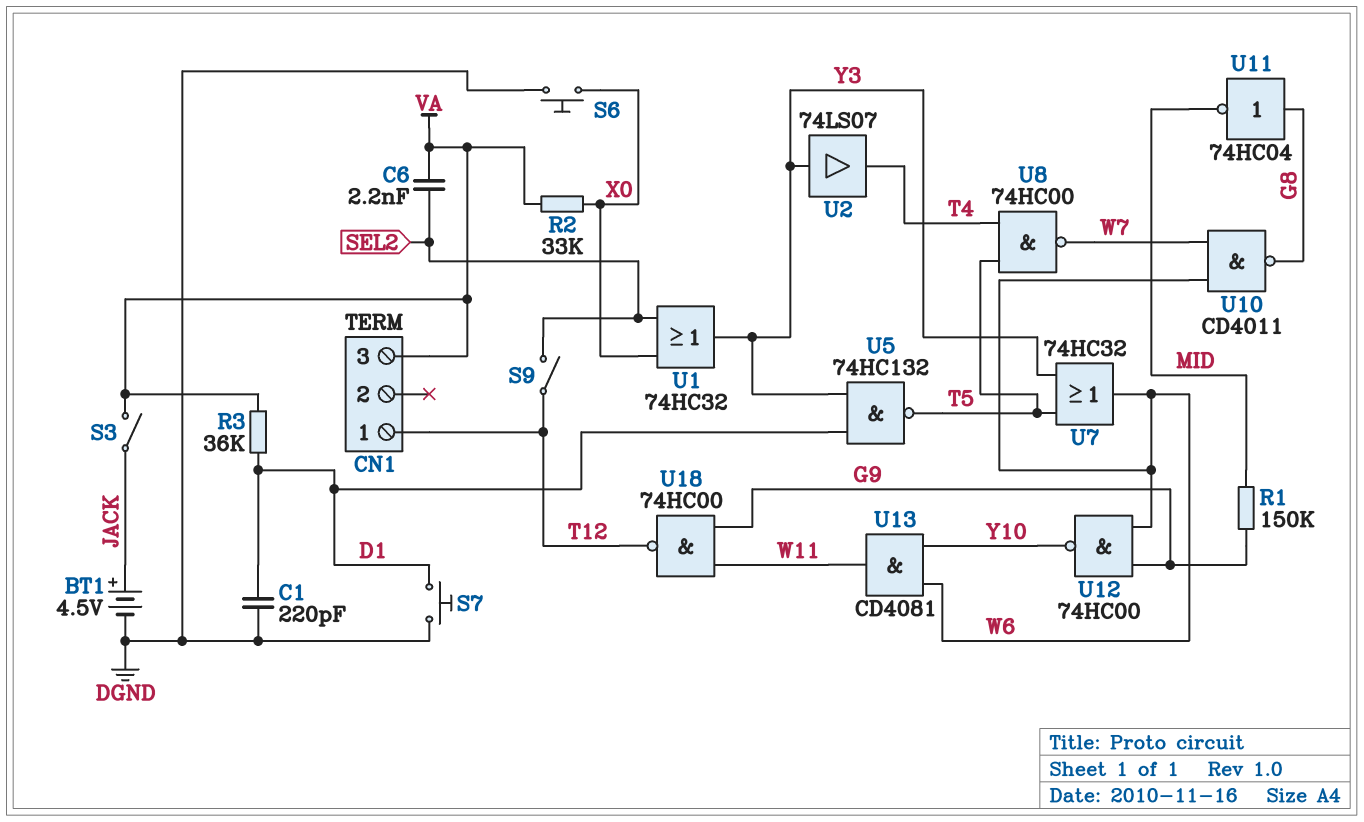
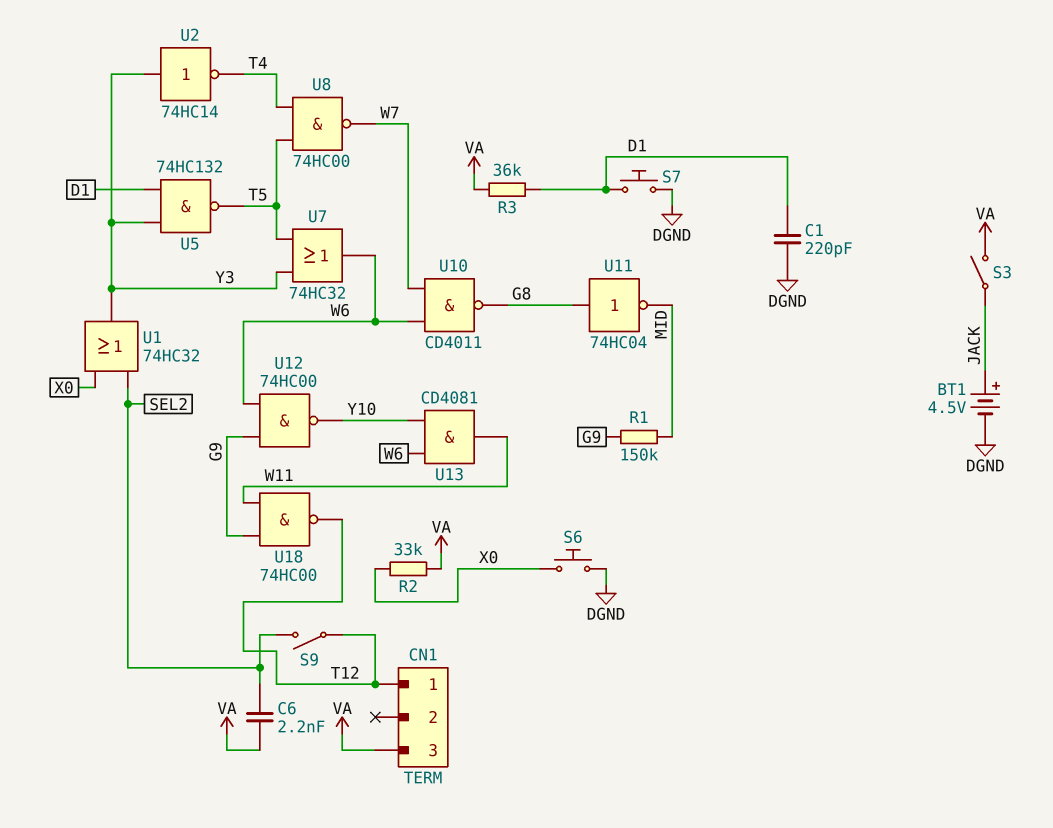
U2: buffer 74LS07 (in Y3, out T4) -> NOT 74HC14 (in Y3, out T4)

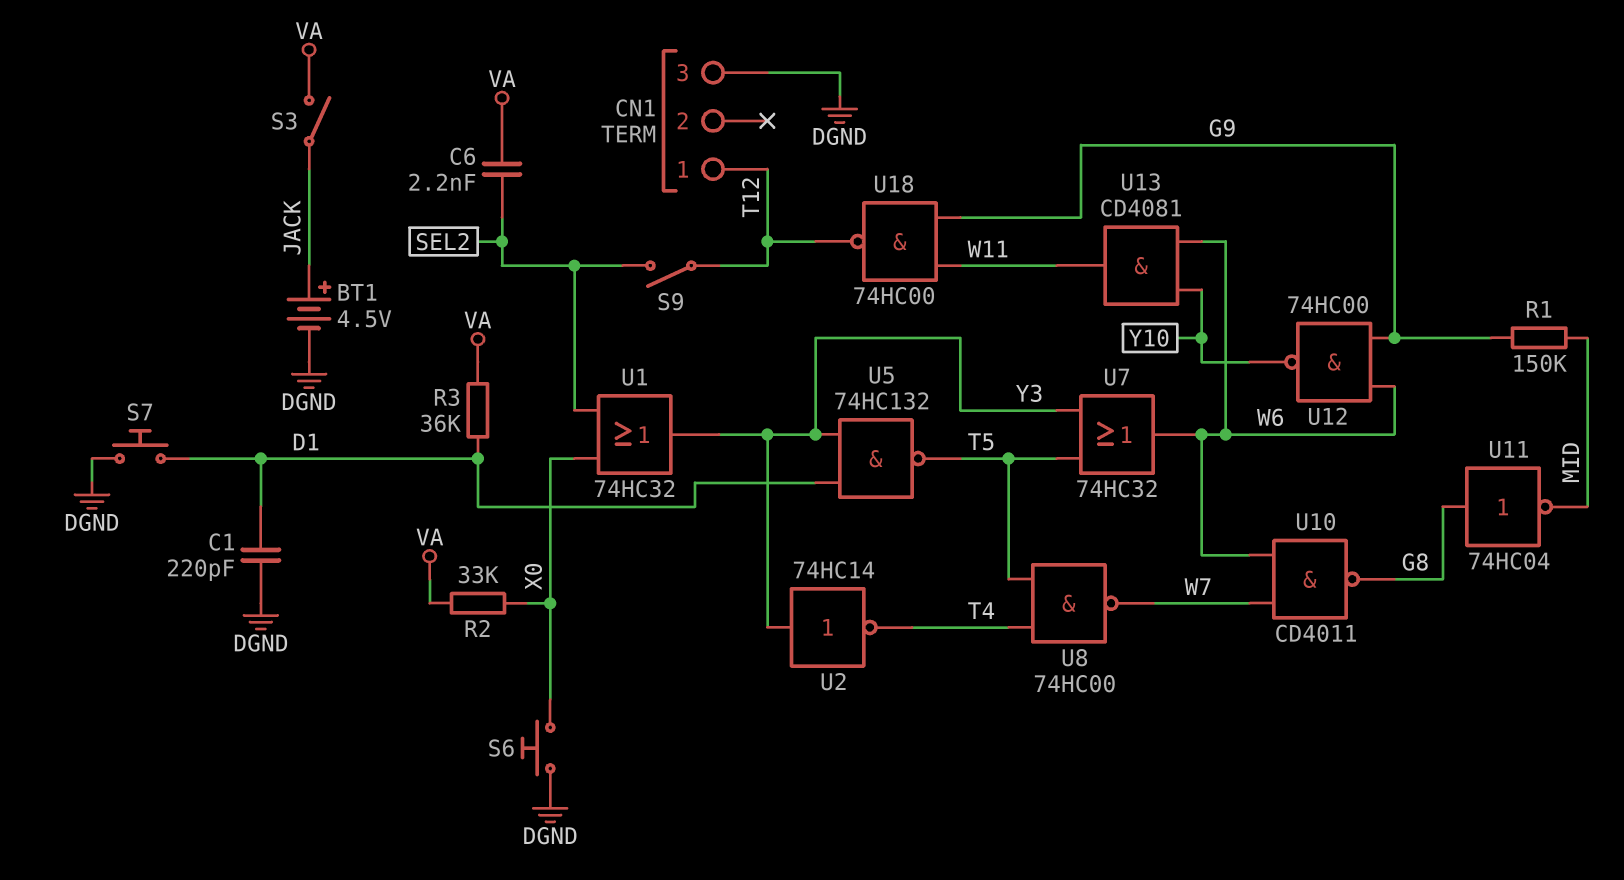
CN1 pin 3: VA -> DGND

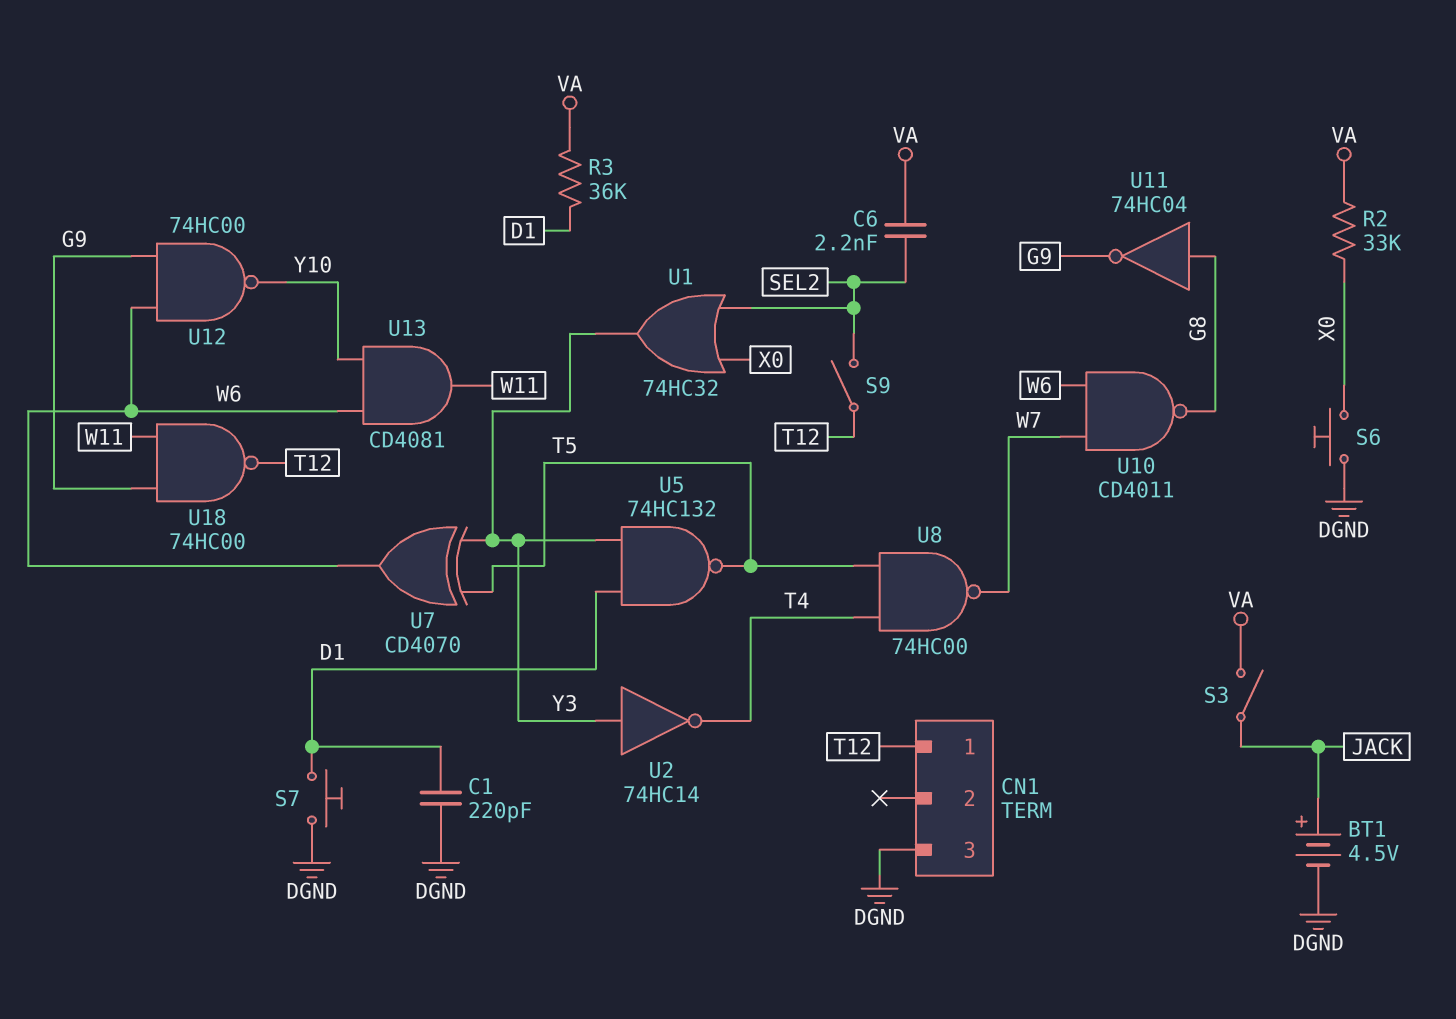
R1: 150k (G9, MID) -> none
U7: OR 74HC32 (in T5, in Y3, out W6) -> XOR CD4070 (in T5, in Y3, out W6)
U11: NOT 74HC04 (in G8, out MID) -> NOT 74HC04 (in G8, out G9)

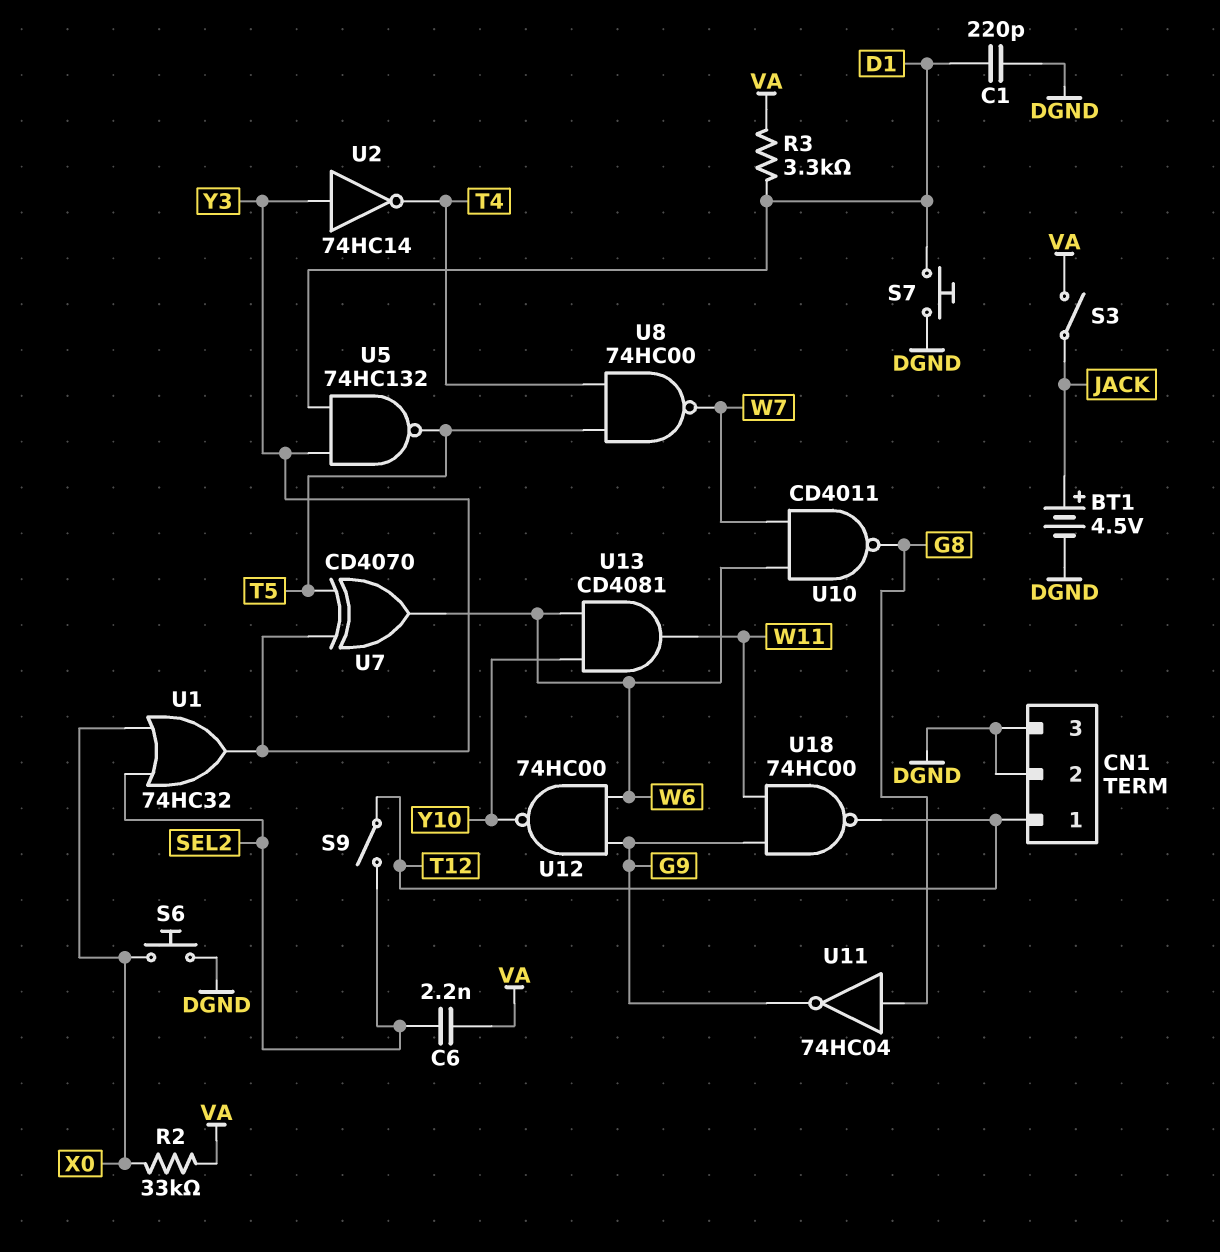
CN1 pin 2: none -> DGND
R3: 36k (D1, VA) -> 3.3k (D1, VA)

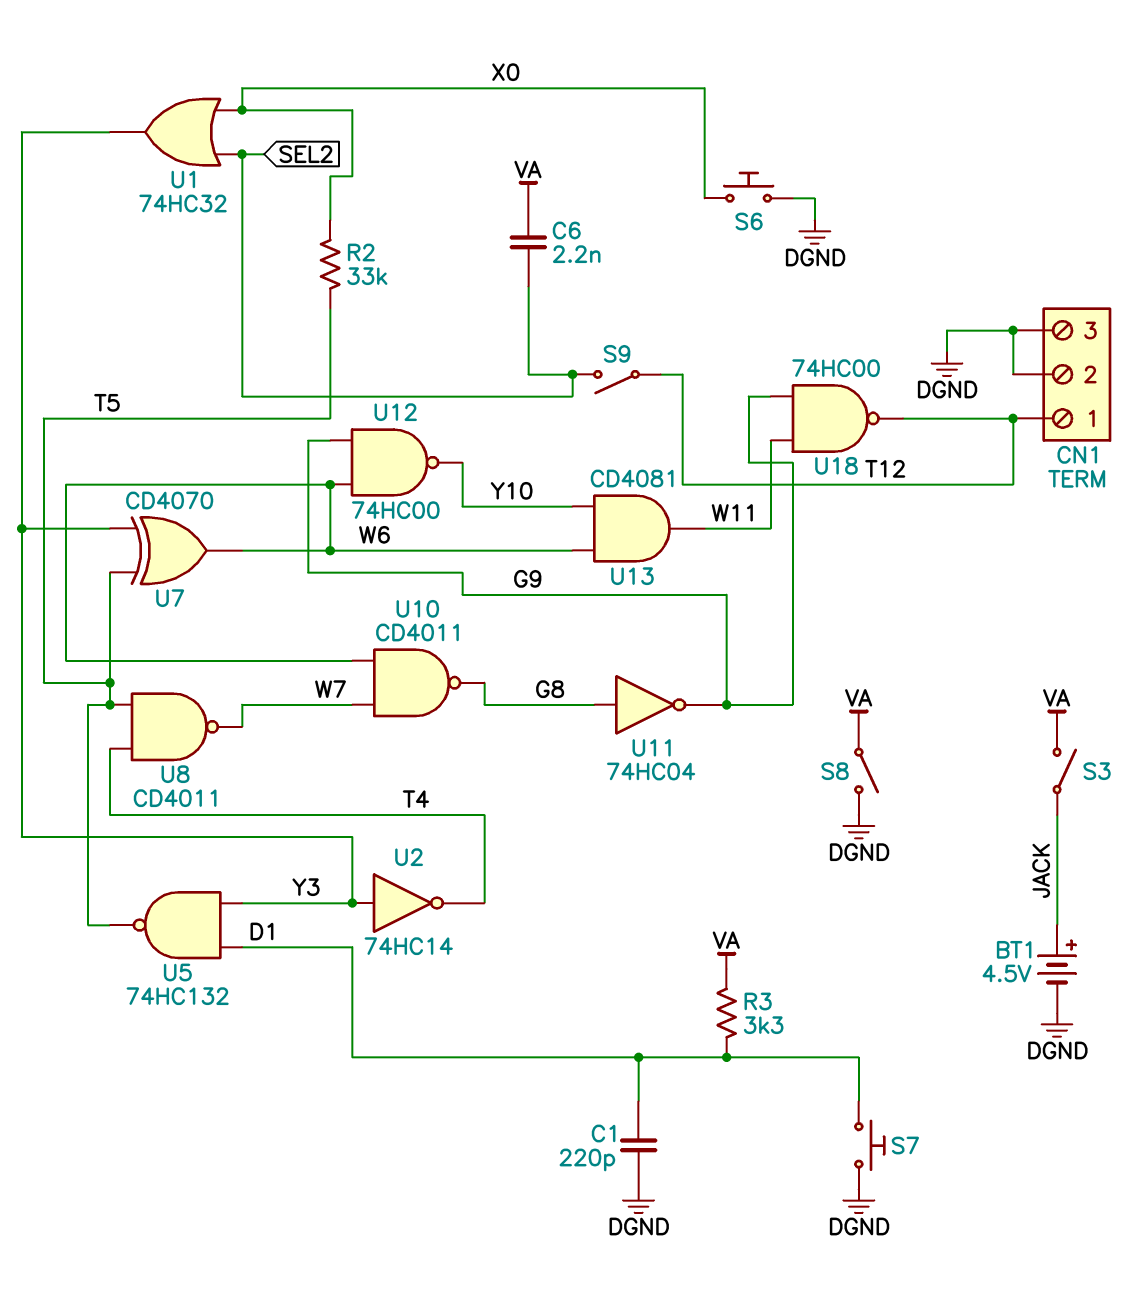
R2: 33k (VA, X0) -> 33k (T5, X0)
S8: none -> switch (DGND, VA)
U8: NAND 74HC00 (in T4, in T5, out W7) -> NAND CD4011 (in T4, in T5, out W7)

